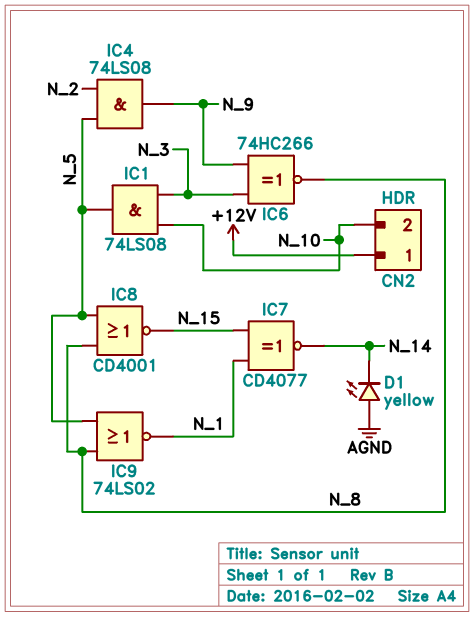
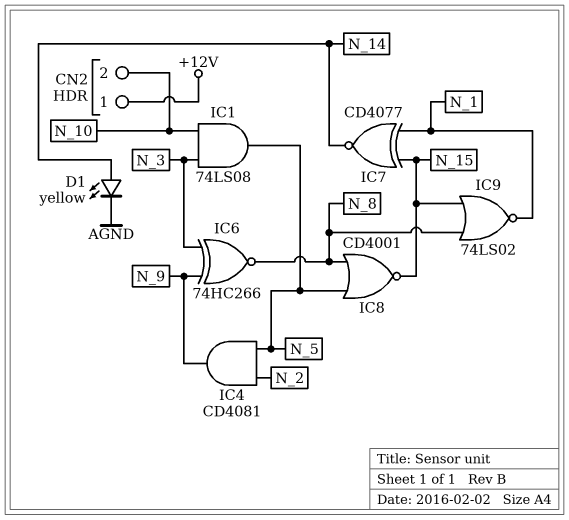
D1: LED yellow (A AGND, K N_14) -> LED yellow (A N_14, K AGND)
IC4: AND 74LS08 (in N_2, in N_5, out N_9) -> AND CD4081 (in N_2, in N_5, out N_9)
IC9: NOR 74LS02 (in N_5, in N_8, out N_1) -> NOR 74LS02 (in N_8, in N_15, out N_1)

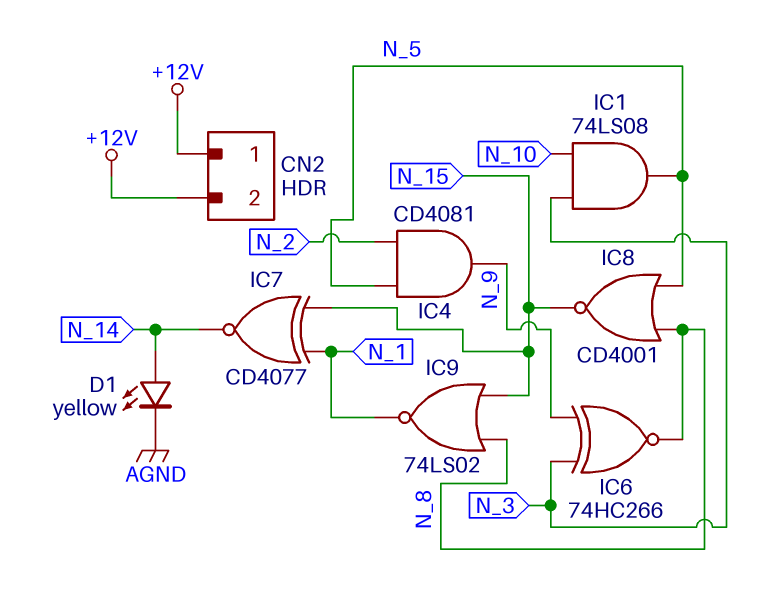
CN2 pin 2: N_10 -> +12V

